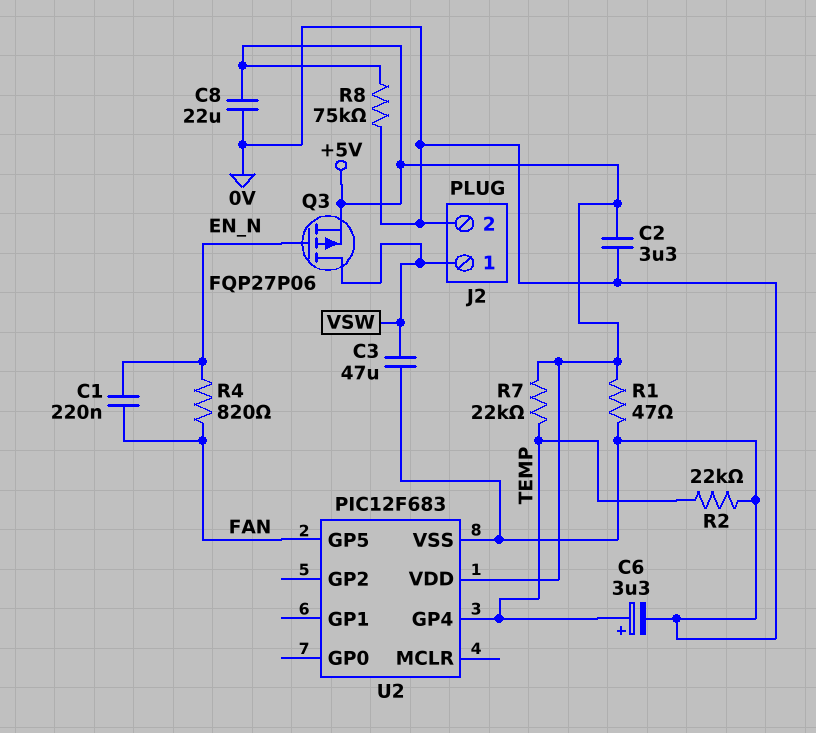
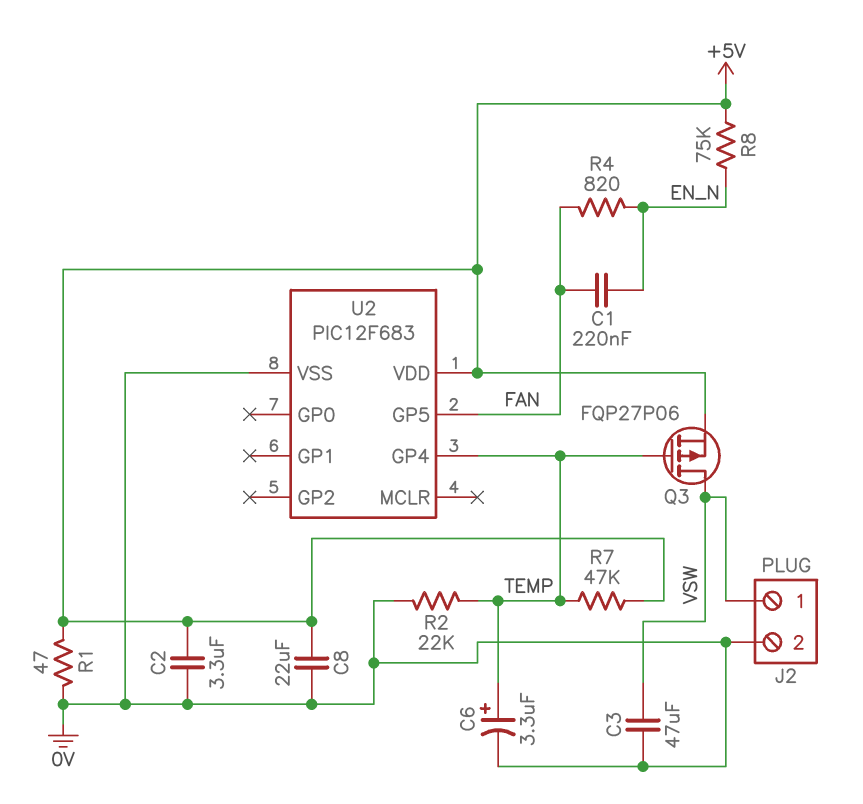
Q3: PMOS FQP27P06 (G EN_N, D VSW, S +5V) -> PMOS FQP27P06 (G TEMP, D VSW, S +5V)
R7: 22k (+5V, TEMP) -> 47k (+5V, TEMP)
R8: 75k (+5V, 0V) -> 75k (+5V, EN_N)

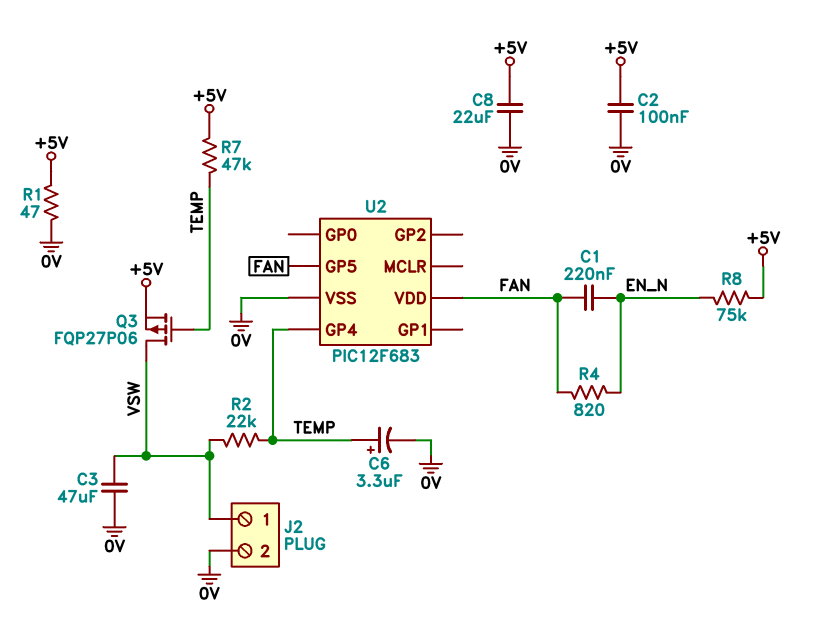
C2: 3.3uF (+5V, 0V) -> 100nF (+5V, 0V)
R2: 22k (0V, TEMP) -> 22k (TEMP, VSW)
U2 pin VDD: +5V -> FAN

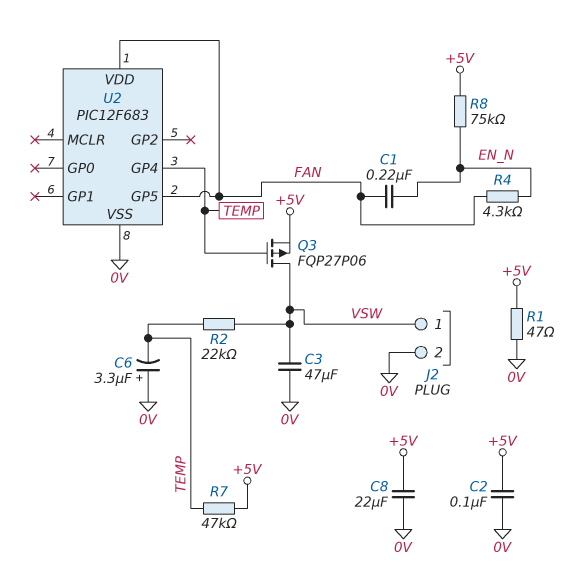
C6: 3.3uF (plus TEMP, minus 0V) -> 3.3uF (plus 0V, minus TEMP)
R4: 820 (EN_N, FAN) -> 4.3k (EN_N, FAN)

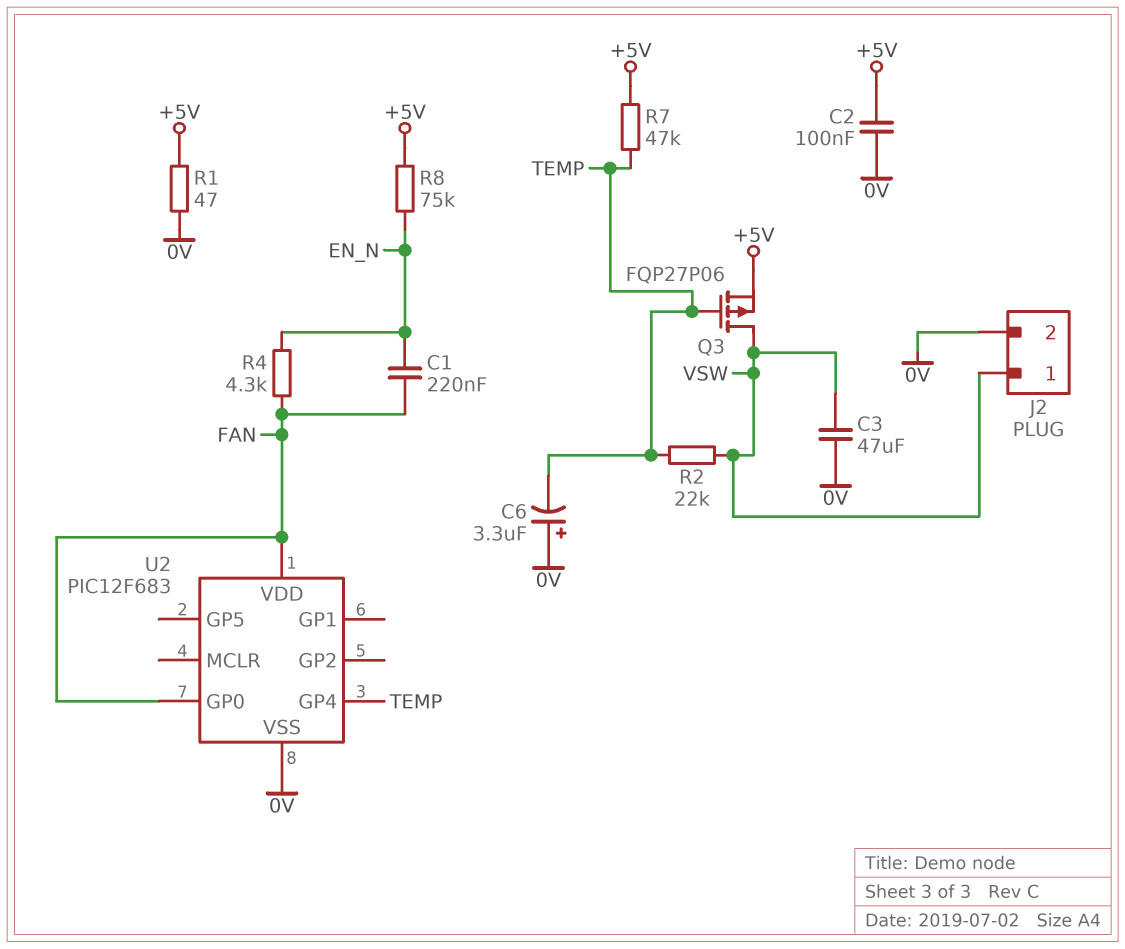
C8: 22uF (+5V, 0V) -> none
U2 pin GP0: none -> FAN
U2 pin GP5: FAN -> none

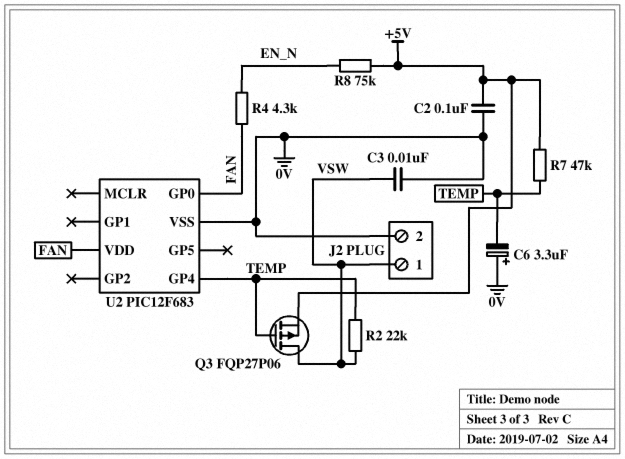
C1: 220nF (EN_N, FAN) -> none
C3: 47uF (0V, VSW) -> 10nF (0V, VSW)
R1: 47 (+5V, 0V) -> none

